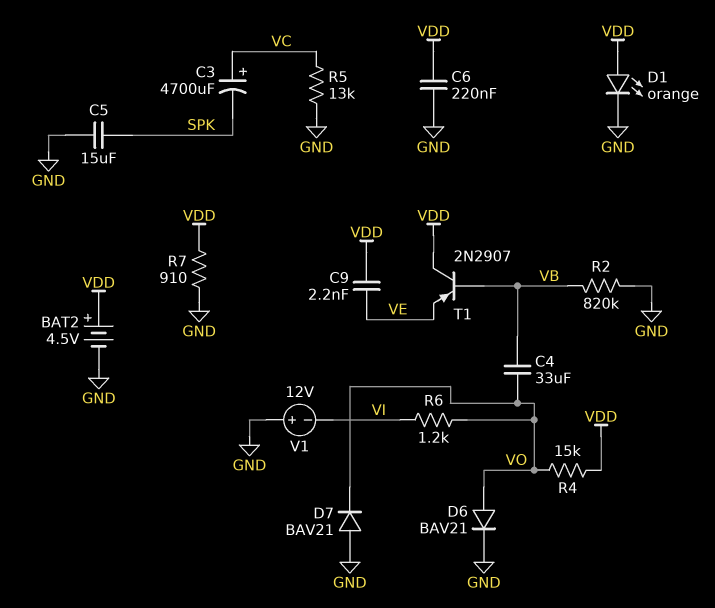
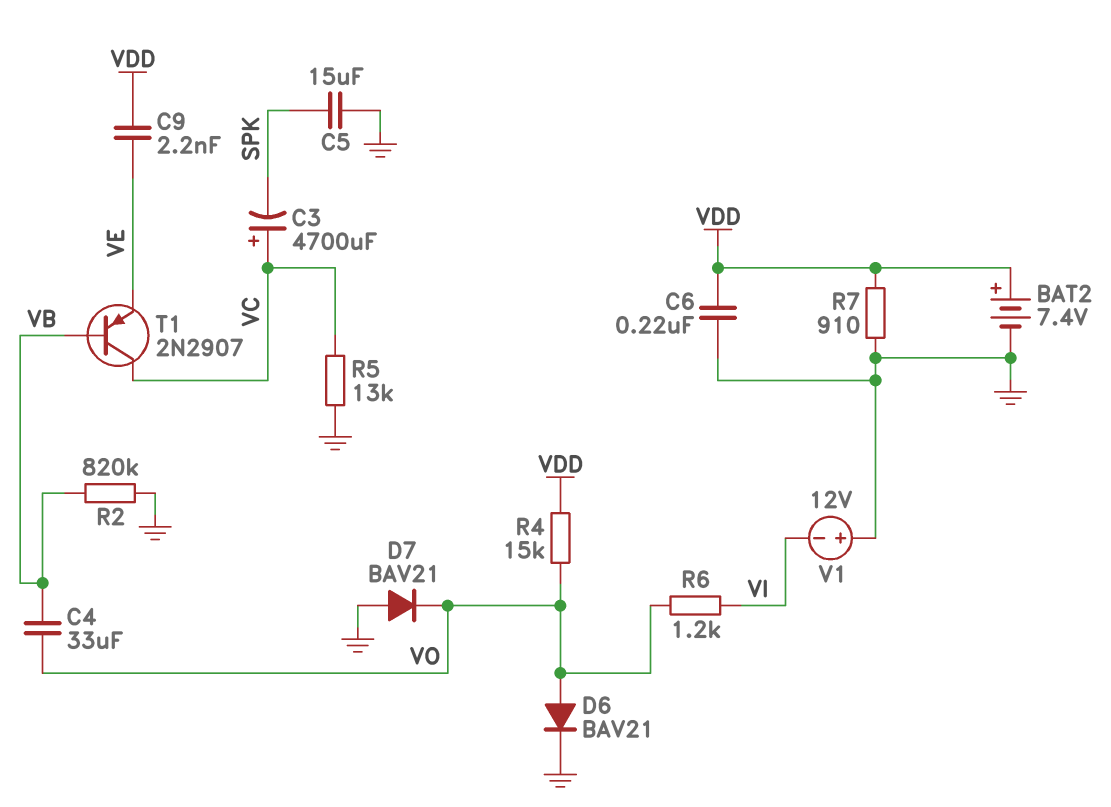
BAT2: 4.5V (plus VDD, minus GND) -> 7.4V (plus VDD, minus GND)
D1: LED orange (A VDD, K GND) -> none
T1: PNP 2N2907 (B VB, C VDD, E VE) -> PNP 2N2907 (B VB, C VC, E VE)

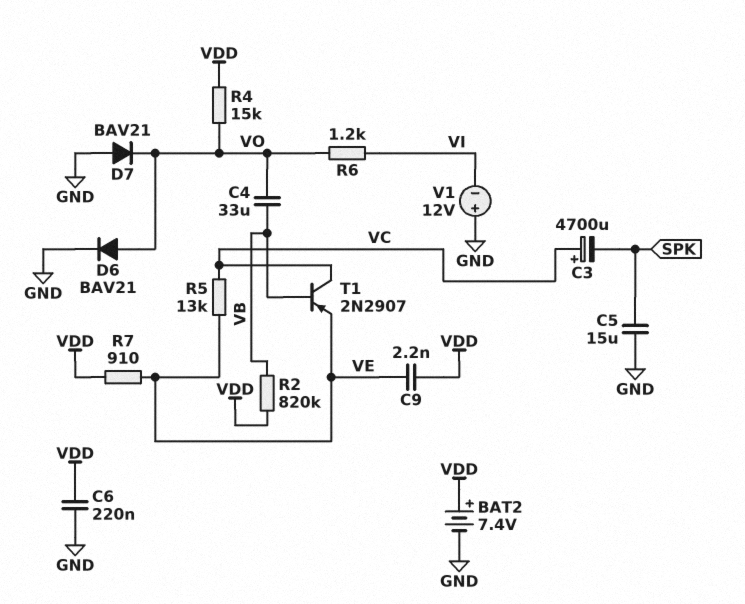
R2: 820k (GND, VB) -> 820k (VB, VDD)
R5: 13k (GND, VC) -> 13k (VC, VE)
R7: 910 (GND, VDD) -> 910 (VDD, VE)

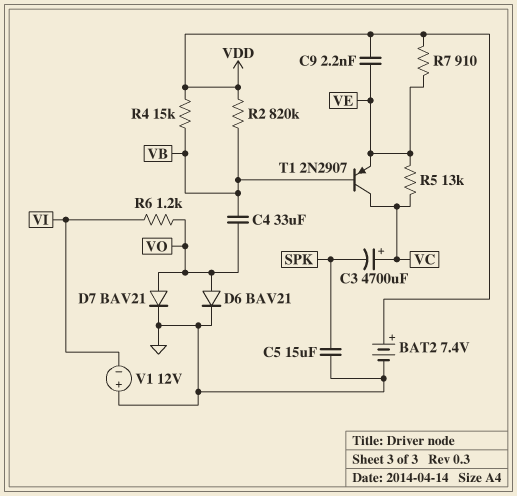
C6: 220nF (GND, VDD) -> none
D7: diode BAV21 (A GND, K VO) -> diode BAV21 (A VO, K GND)
R4: 15k (VDD, VO) -> 15k (VB, VDD)

